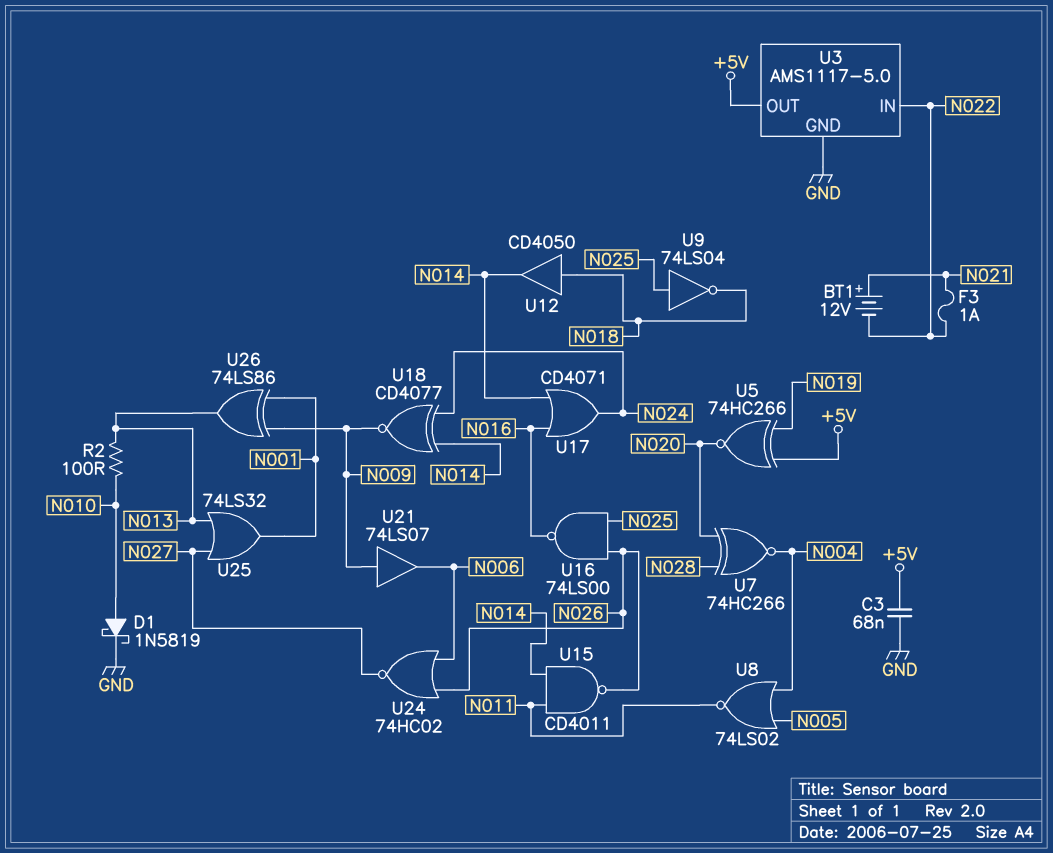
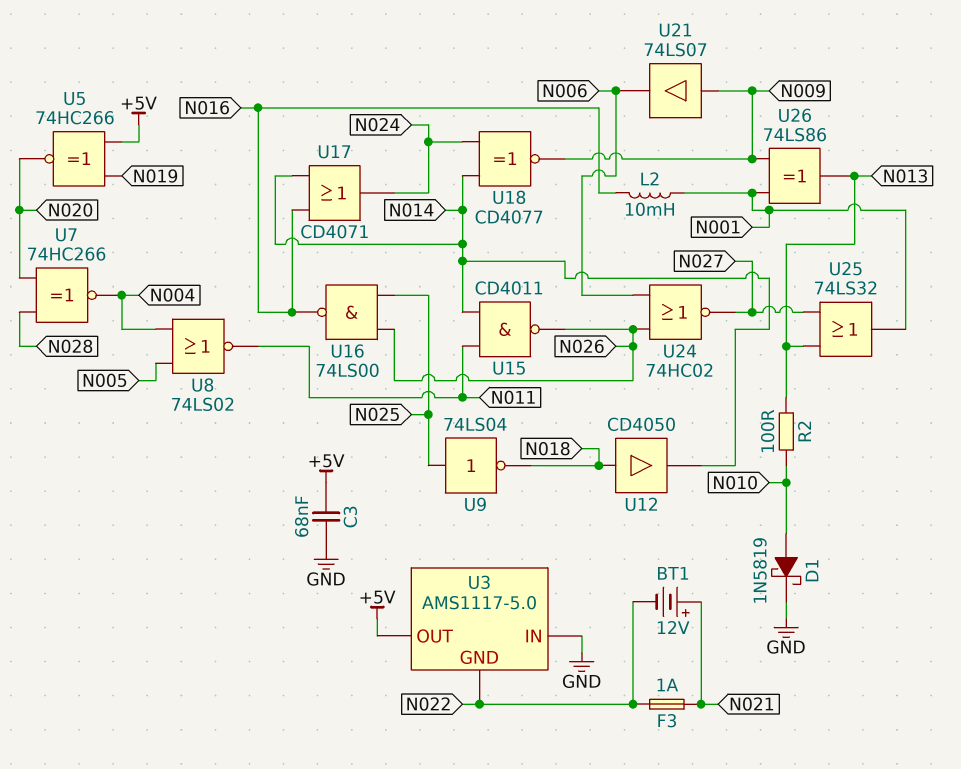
L2: none -> 10mH (N001, N016)
U3 pin GND: GND -> N022
U3 pin IN: N022 -> GND

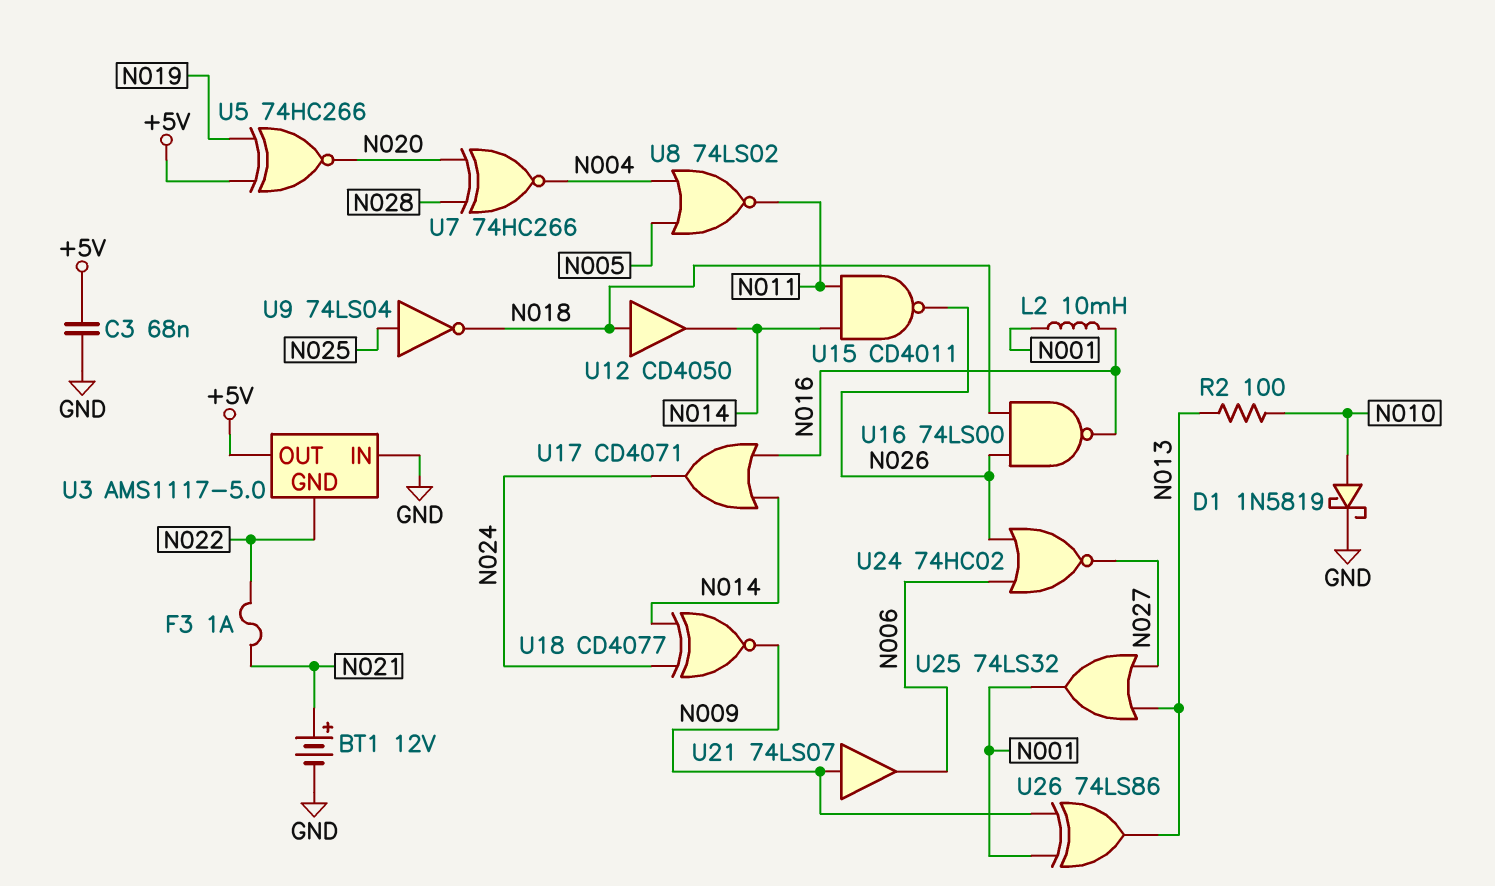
BT1: 12V (plus N021, minus N022) -> 12V (plus N021, minus GND)
U16: NAND 74LS00 (in N025, in N026, out N016) -> NAND 74LS00 (in N018, in N026, out N016)

